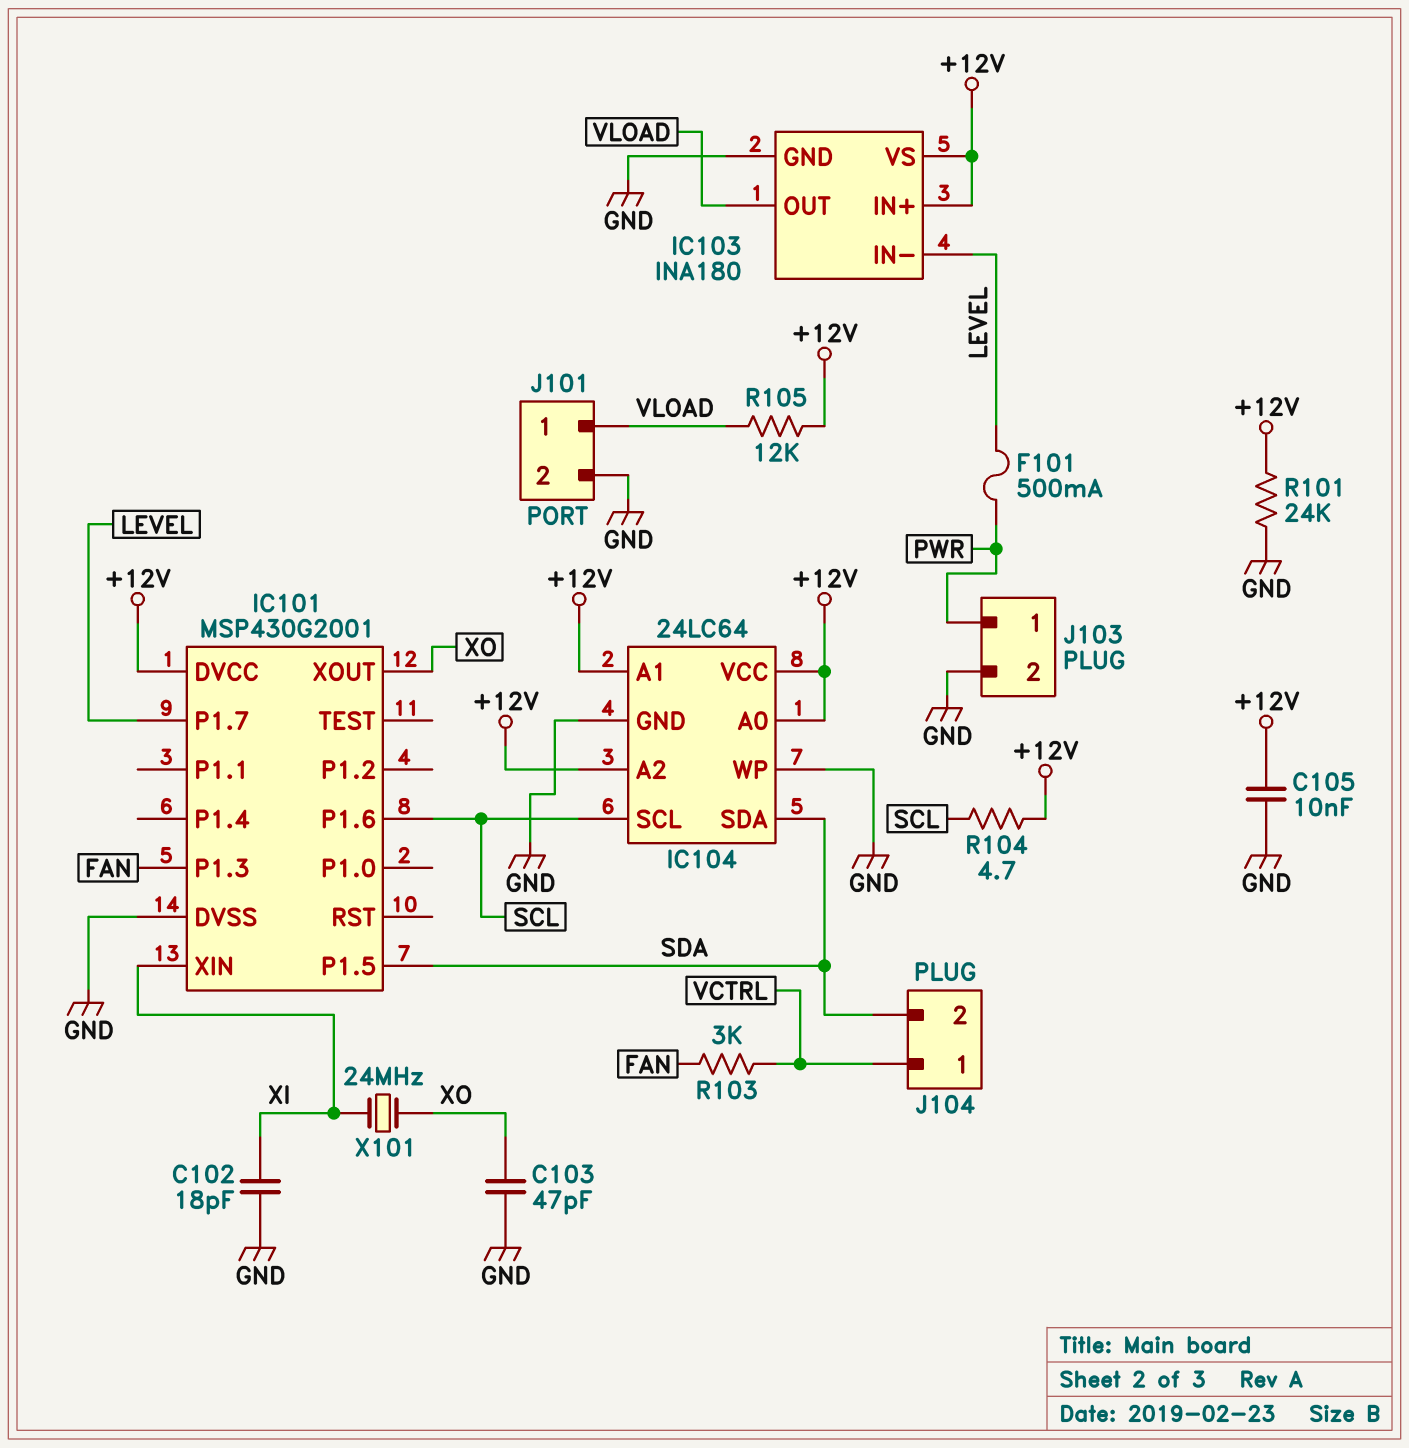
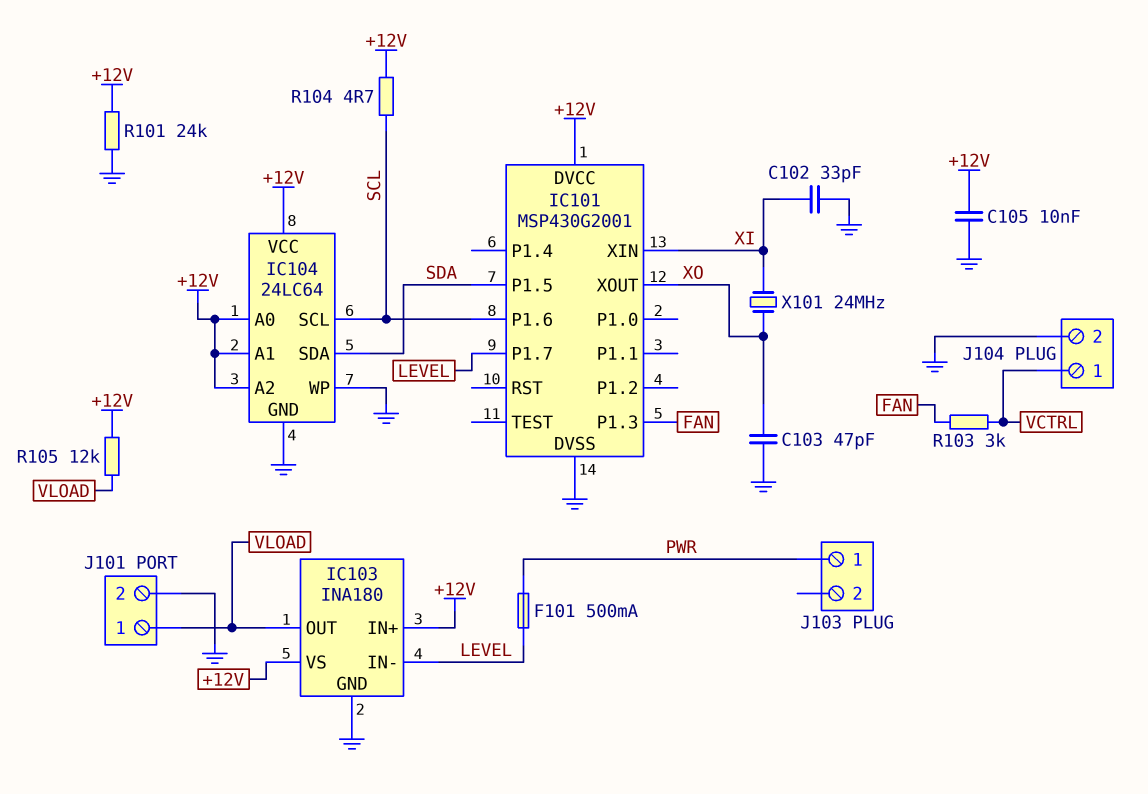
C102: 18pF (GND, XI) -> 33pF (GND, XI)
J103 pin 2: GND -> none
J104 pin 2: SDA -> GND

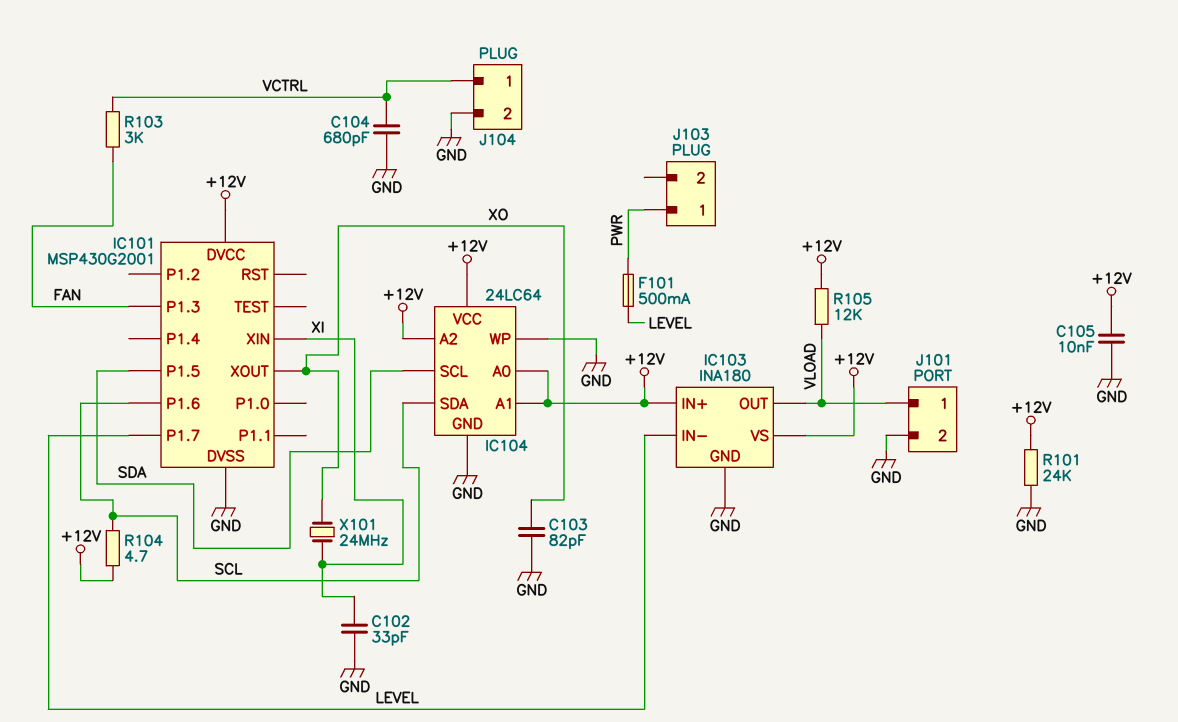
C103: 47pF (GND, XO) -> 82pF (GND, XO)
C104: none -> 680pF (GND, VCTRL)
IC104 pin SCL: SCL -> SDA
IC104 pin SDA: SDA -> SCL

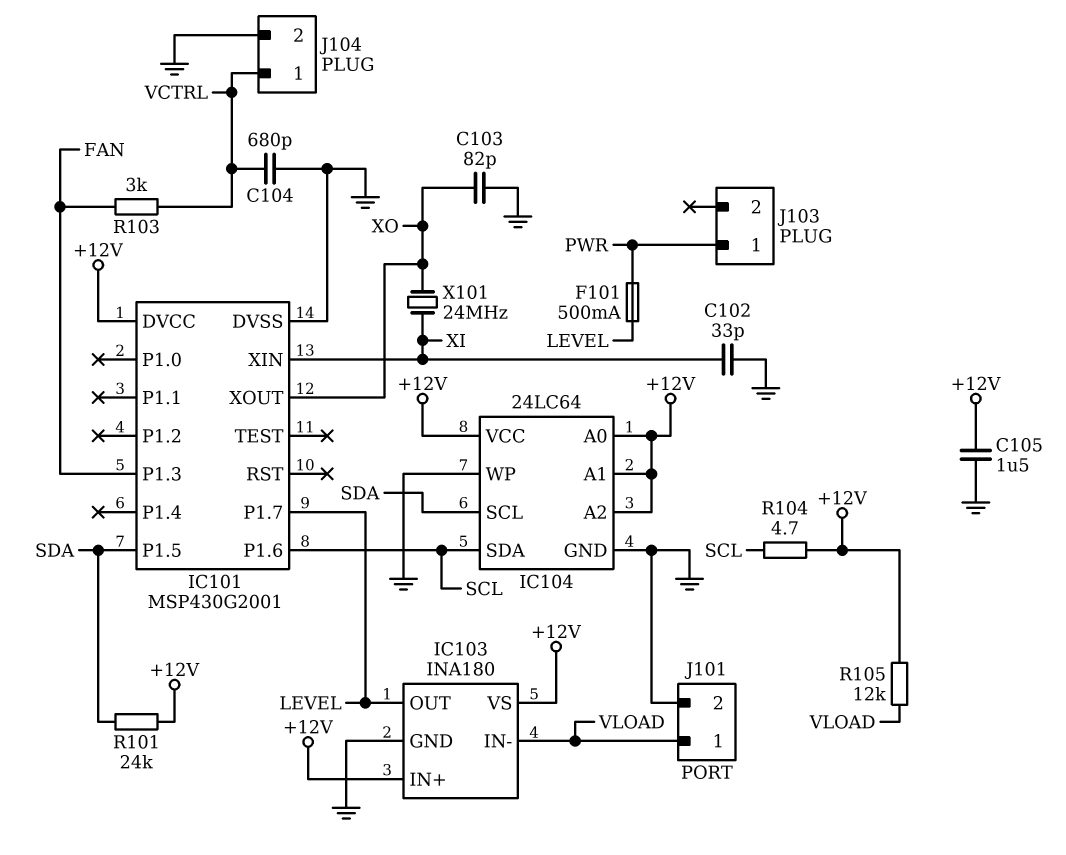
C105: 10nF (+12V, GND) -> 1.5uF (+12V, GND)
IC103 pin IN-: LEVEL -> VLOAD
IC103 pin OUT: VLOAD -> LEVEL
R101: 24k (+12V, GND) -> 24k (+12V, SDA)

